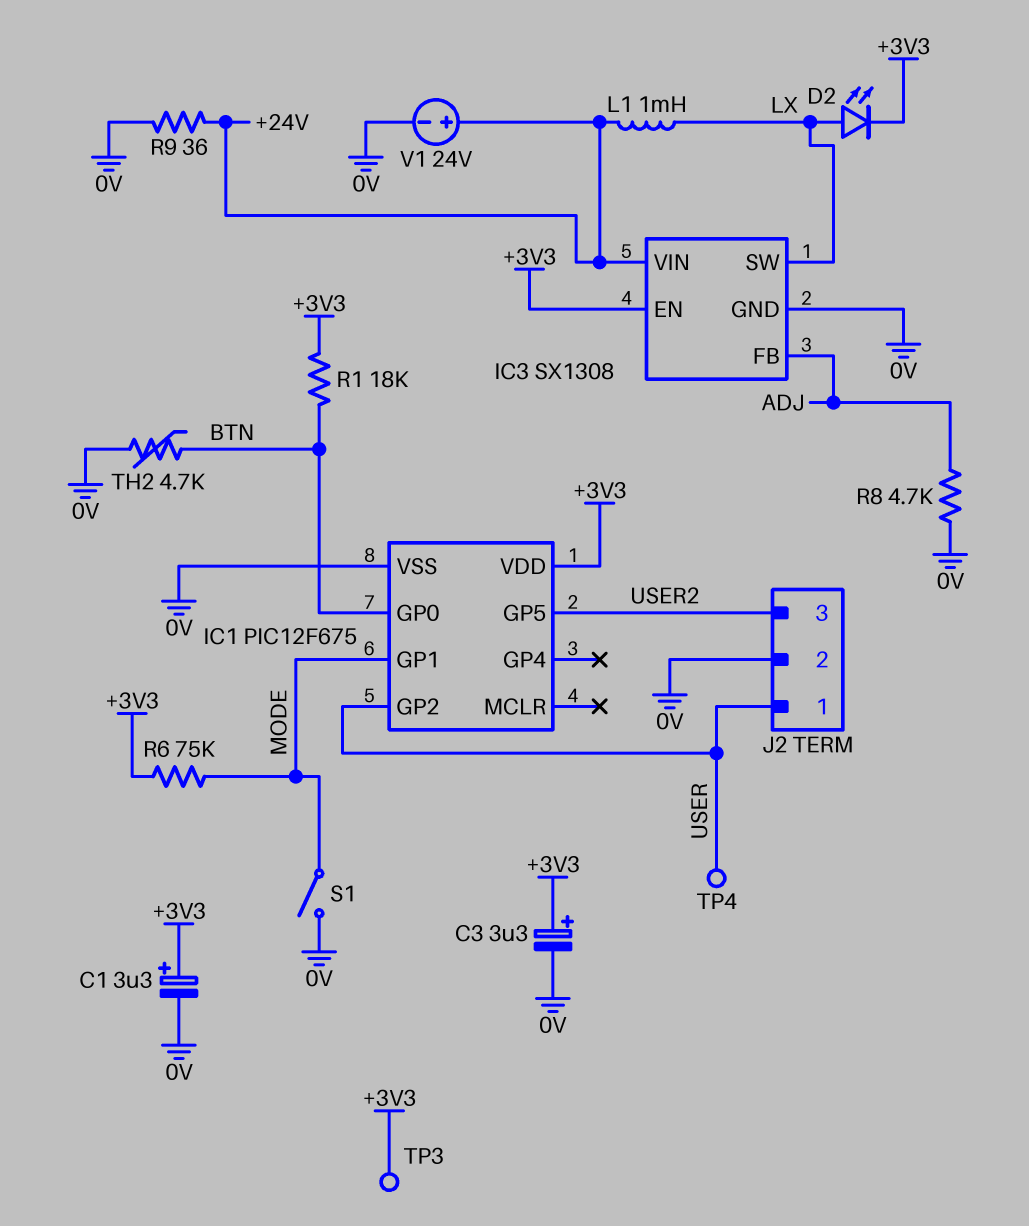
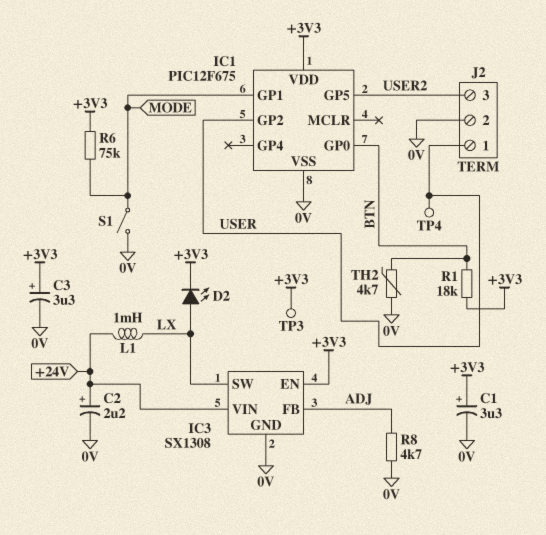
C2: none -> 2.2uF (plus +24V, minus 0V)
R9: 36 (+24V, 0V) -> none
V1: 24V (plus +24V, minus 0V) -> none

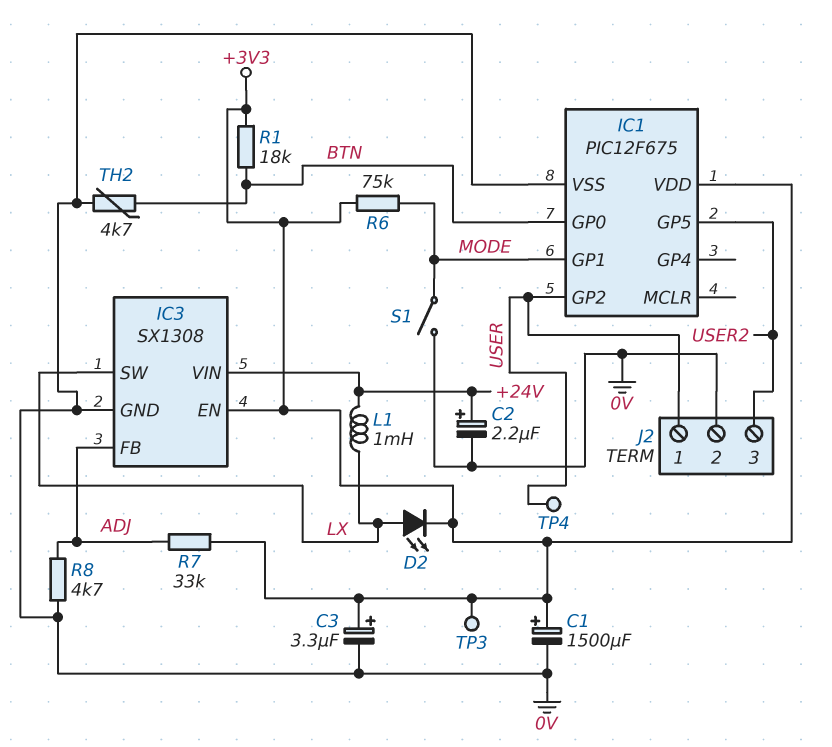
C1: 3.3uF (plus +3V3, minus 0V) -> 1500uF (plus +3V3, minus 0V)
R7: none -> 33k (+3V3, ADJ)

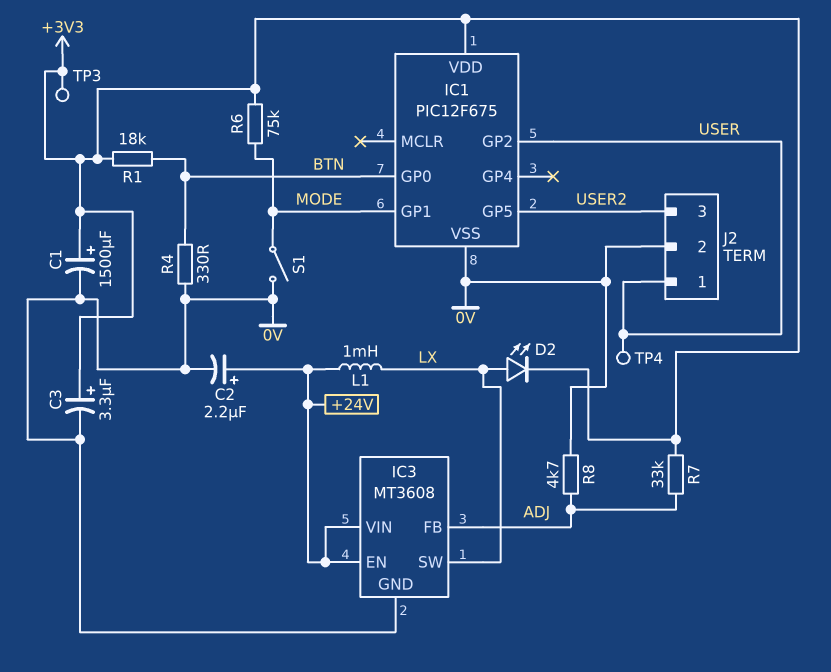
IC3: SX1308 -> MT3608
IC3 pin EN: +3V3 -> +24V
R4: none -> 330 (0V, BTN)
TH2: 4.7k (0V, BTN) -> none

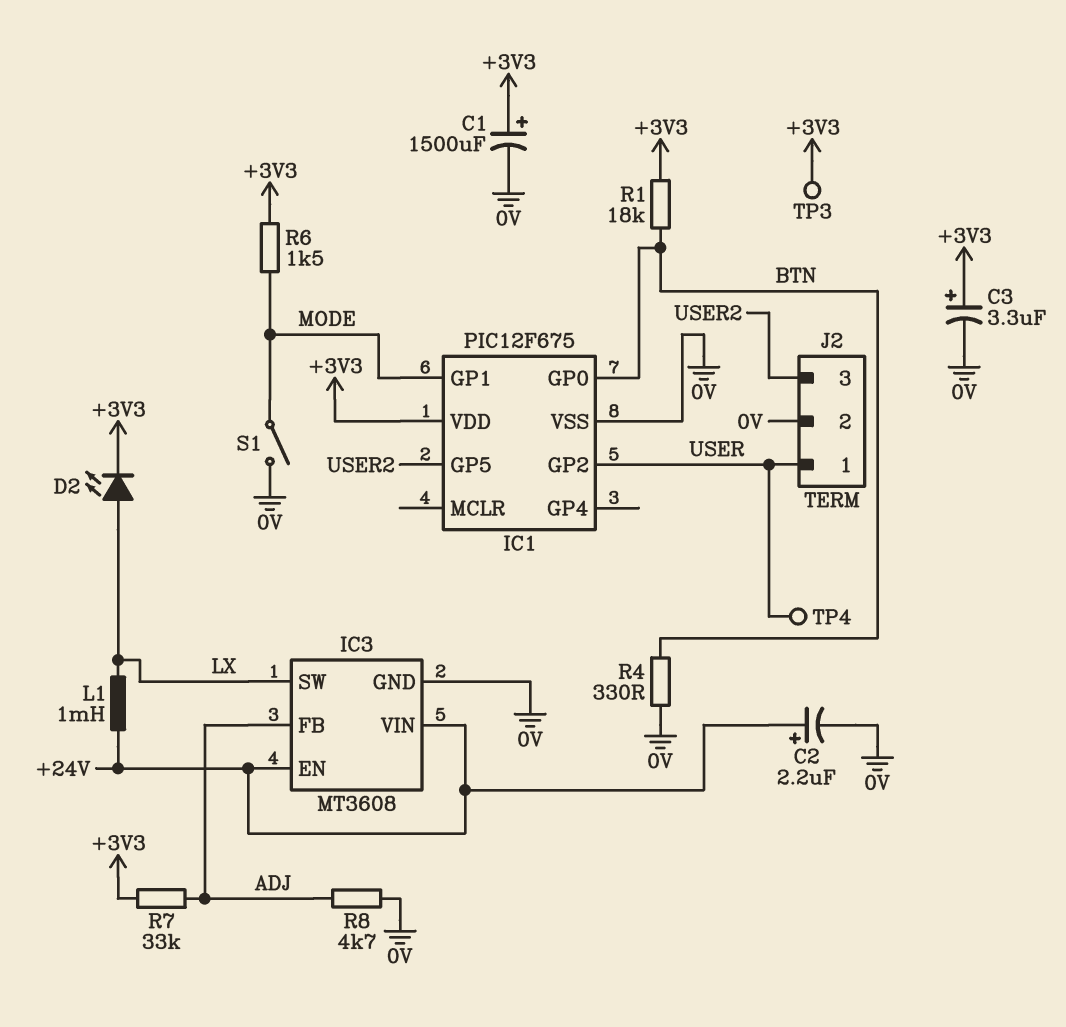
R6: 75k (+3V3, MODE) -> 1.5k (+3V3, MODE)

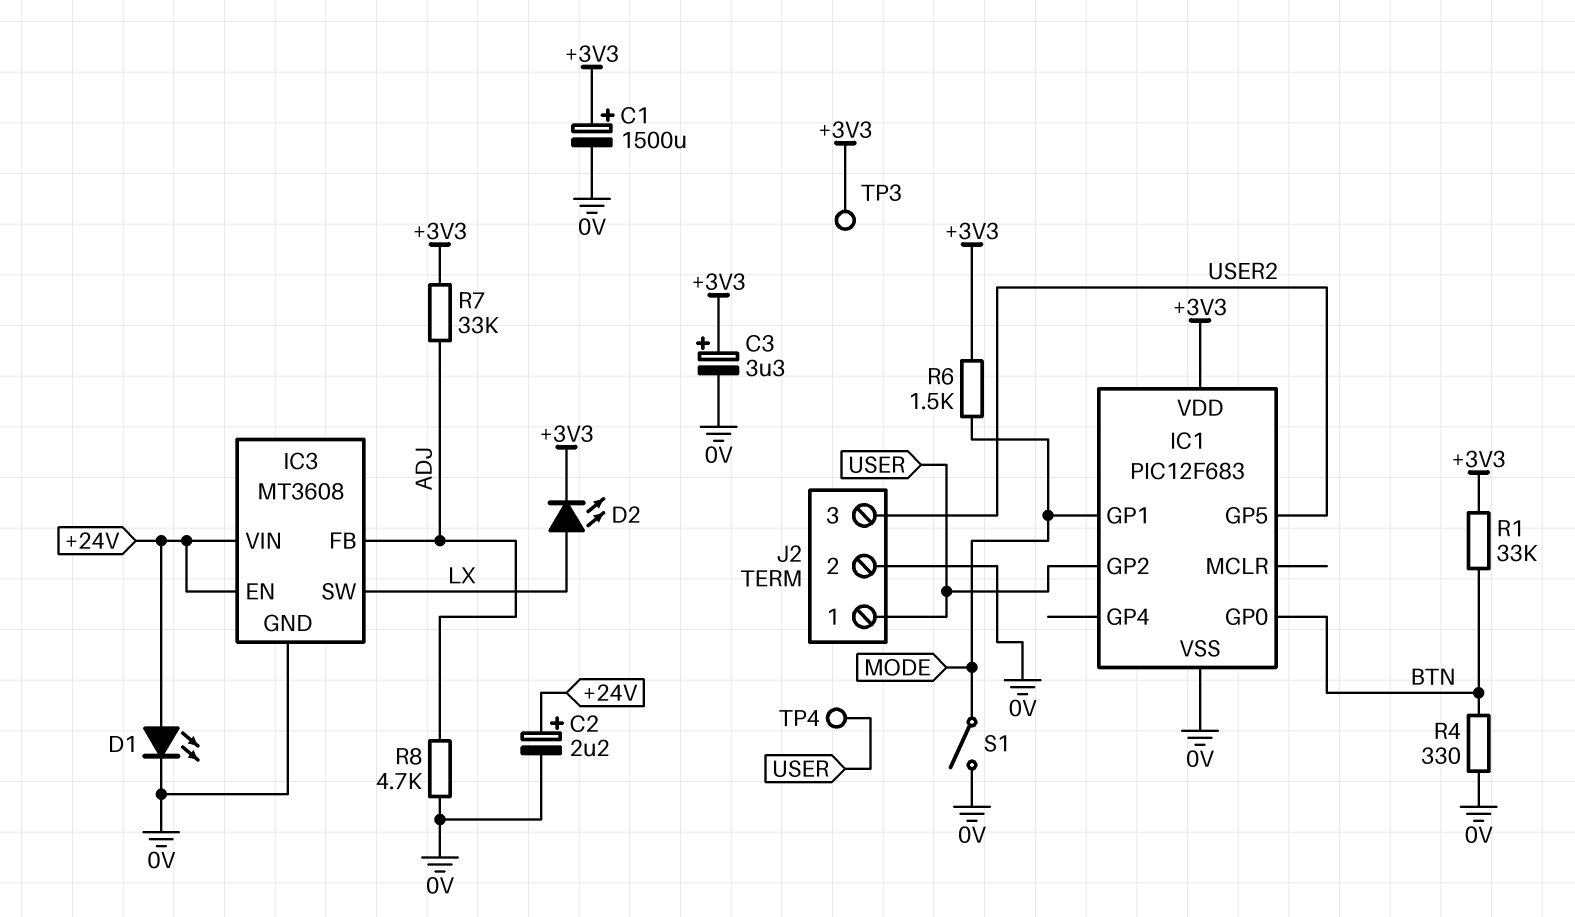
D1: none -> LED (A +24V, K 0V)
IC1: PIC12F675 -> PIC12F683
L1: 1mH (+24V, LX) -> none
R1: 18k (+3V3, BTN) -> 33k (+3V3, BTN)

